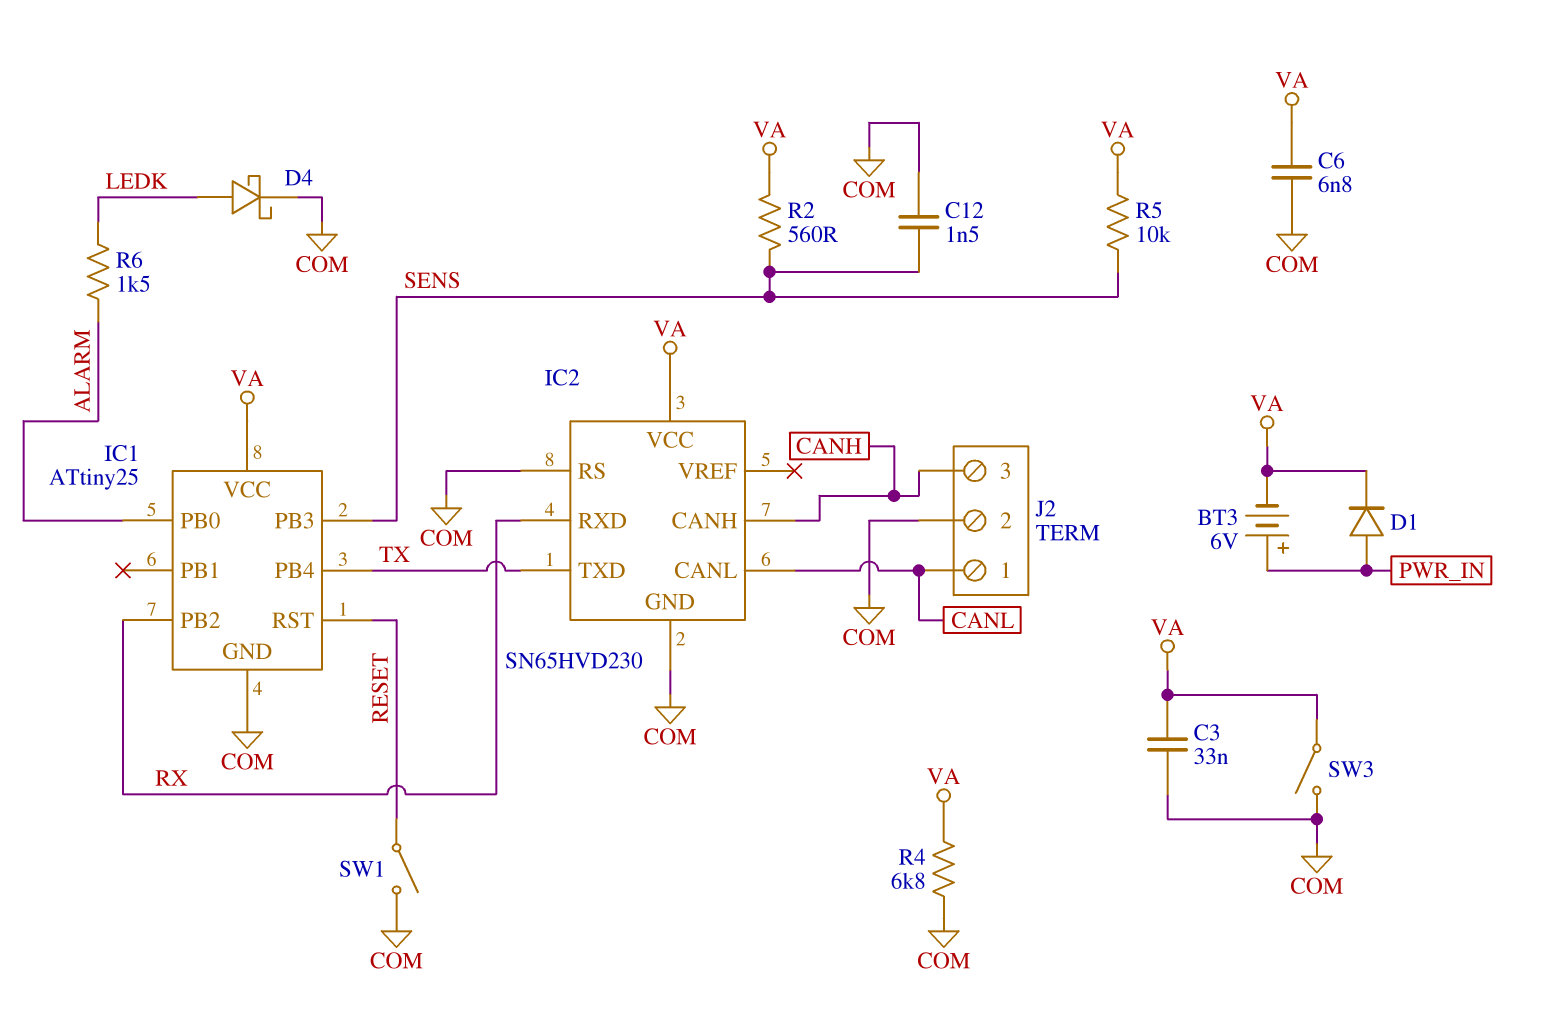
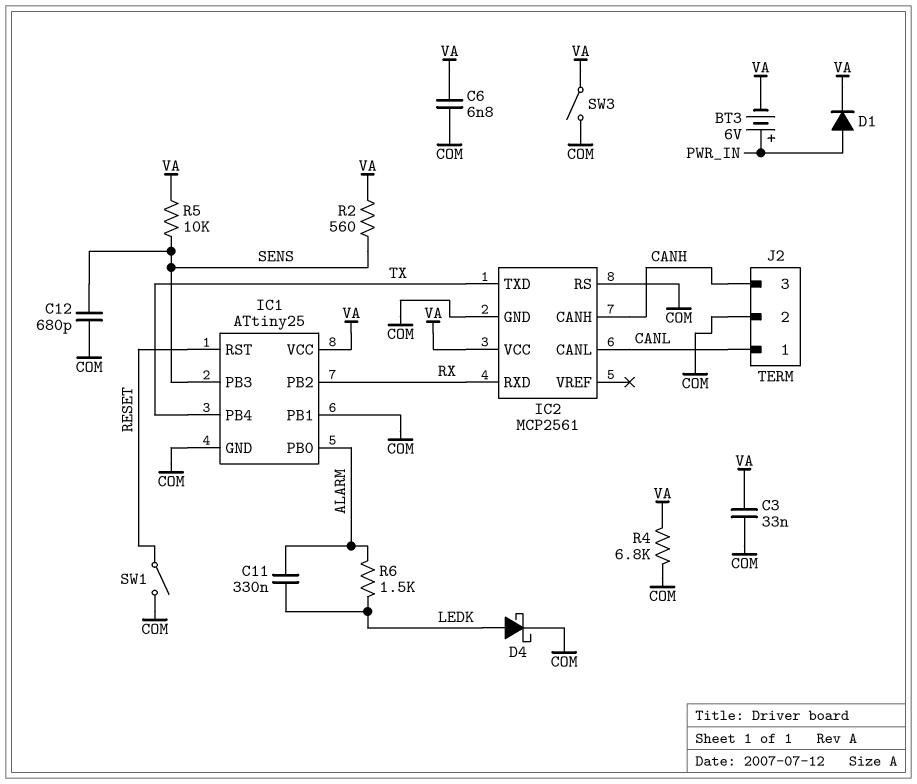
C11: none -> 330nF (ALARM, LEDK)
C12: 1.5nF (COM, SENS) -> 680pF (COM, SENS)
IC1 pin PB1: none -> COM
IC2: SN65HVD230 -> MCP2561

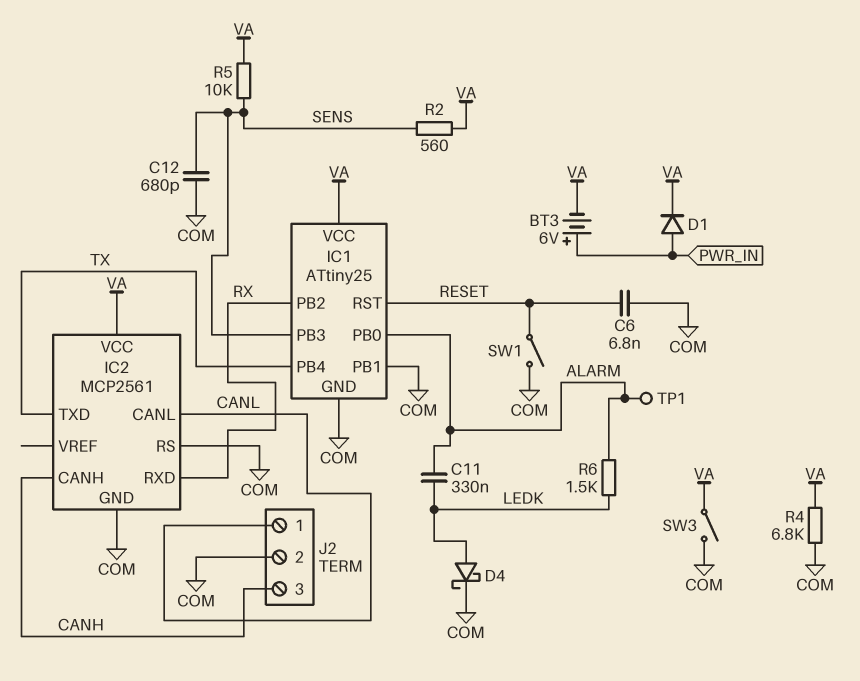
C3: 33nF (COM, VA) -> none
C6: 6.8nF (COM, VA) -> 6.8nF (COM, RESET)
TP1: none -> test point (ALARM)

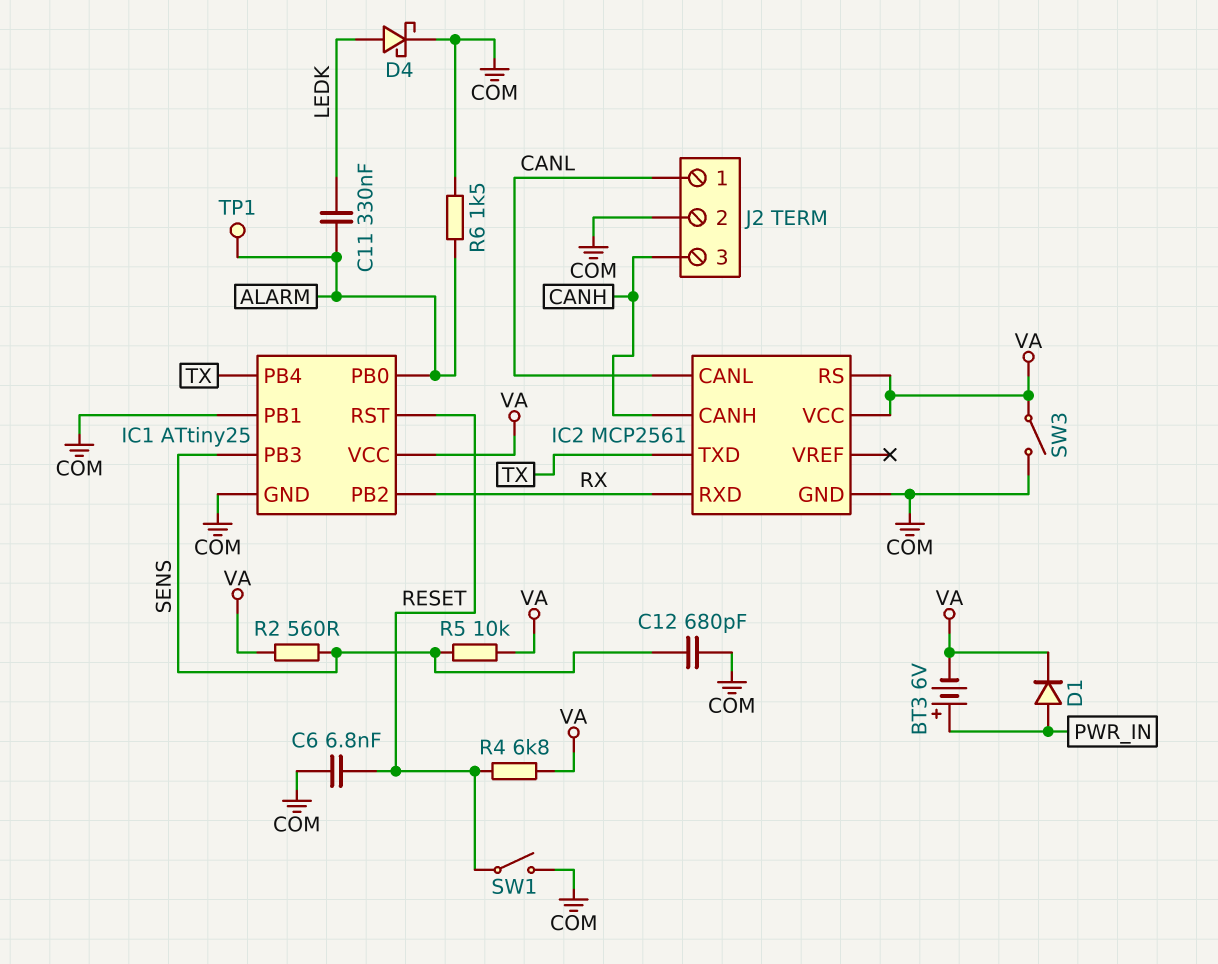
IC2 pin RS: COM -> VA
R4: 6.8k (COM, VA) -> 6.8k (RESET, VA)
R6: 1.5k (ALARM, LEDK) -> 1.5k (ALARM, COM)

